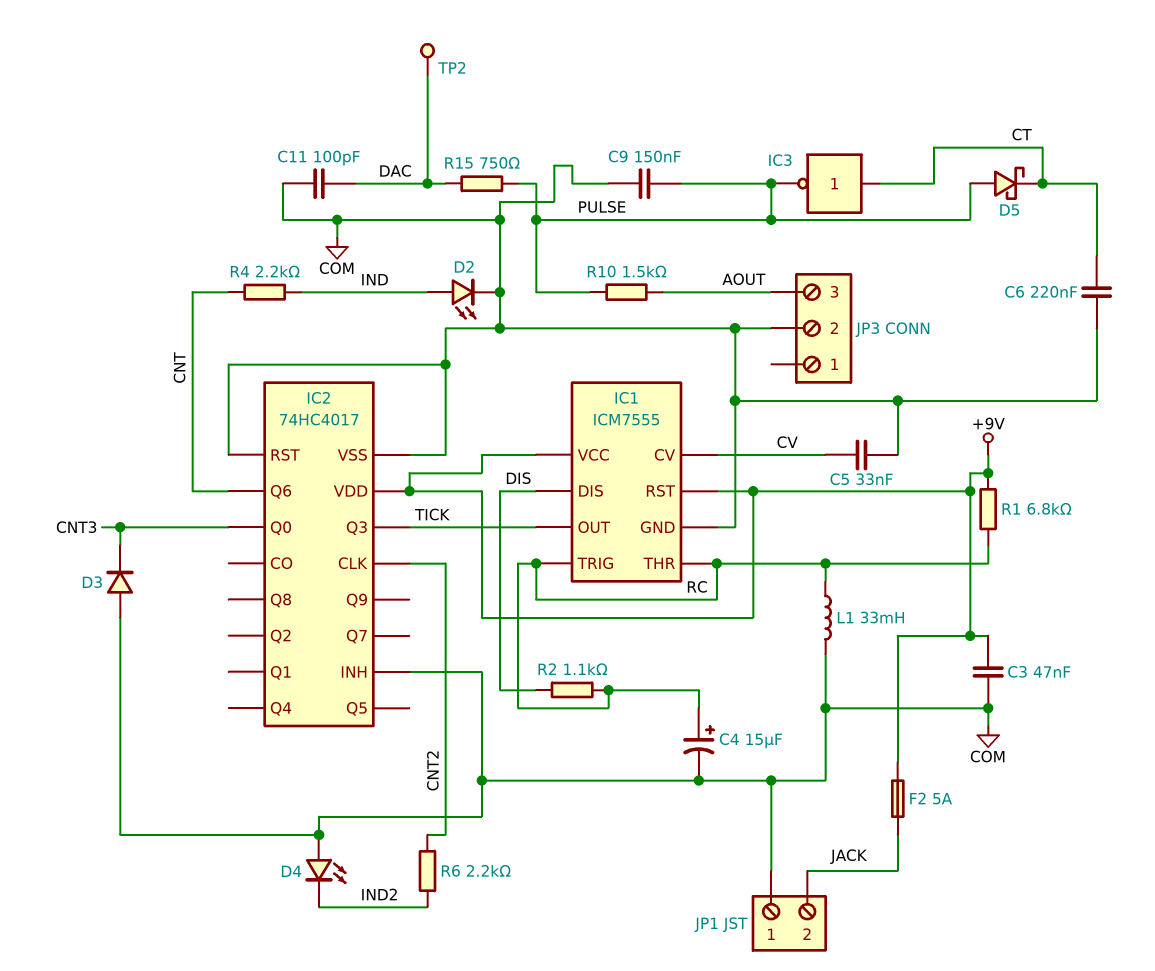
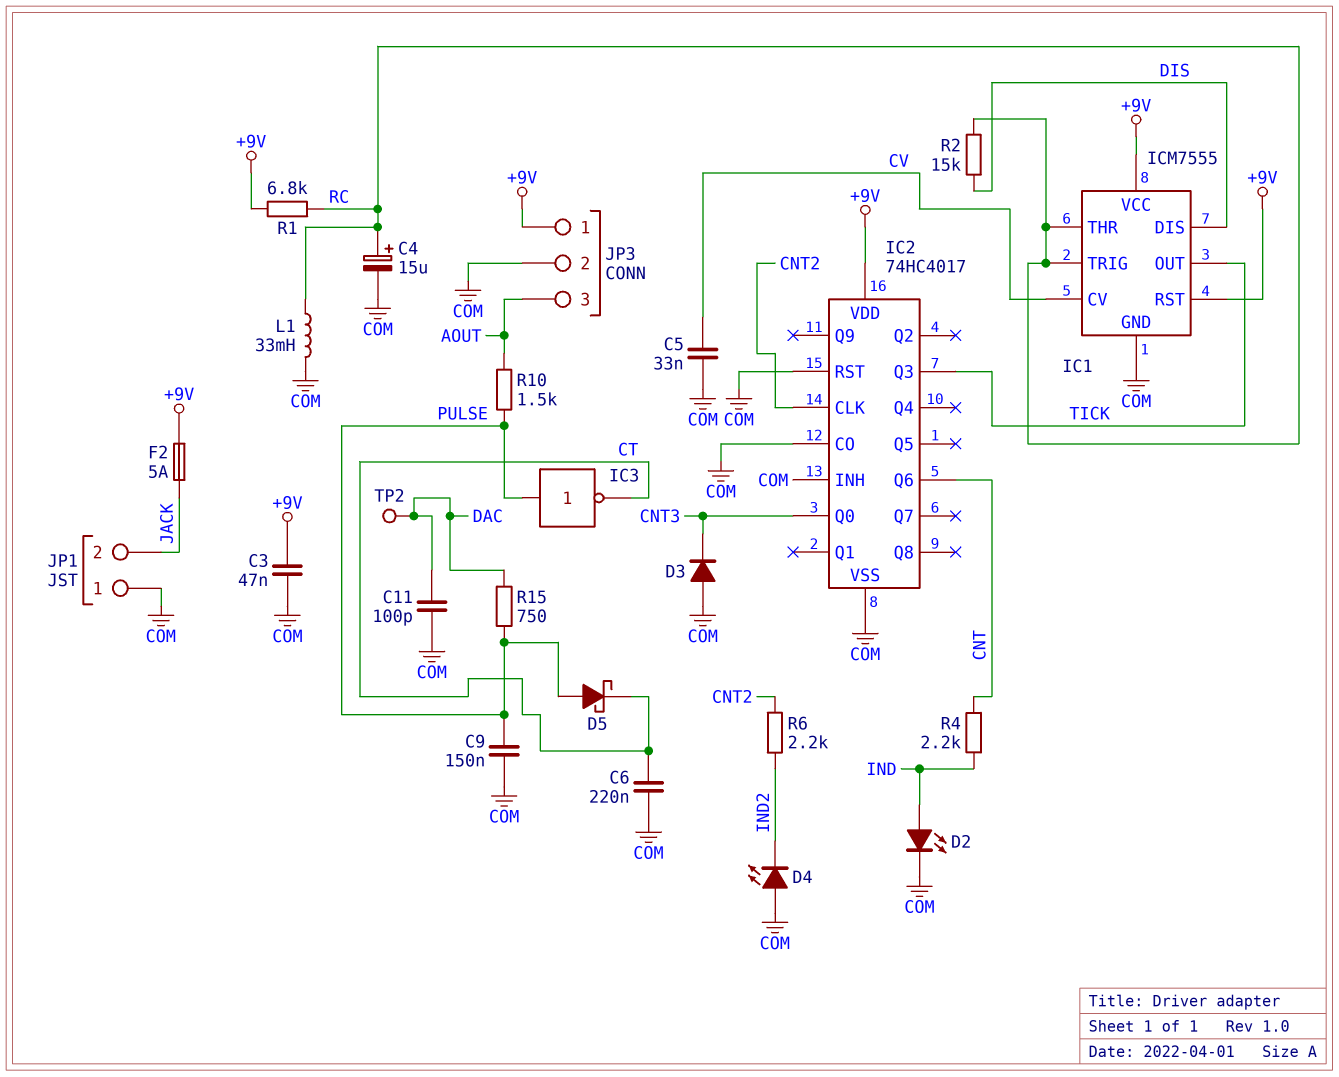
IC2 pin CO: none -> COM
IC3: NOT (in CT, out PULSE) -> NOT (in PULSE, out CT)
JP3 pin 1: none -> +9V
R2: 1.1k (DIS, RC) -> 15k (DIS, RC)

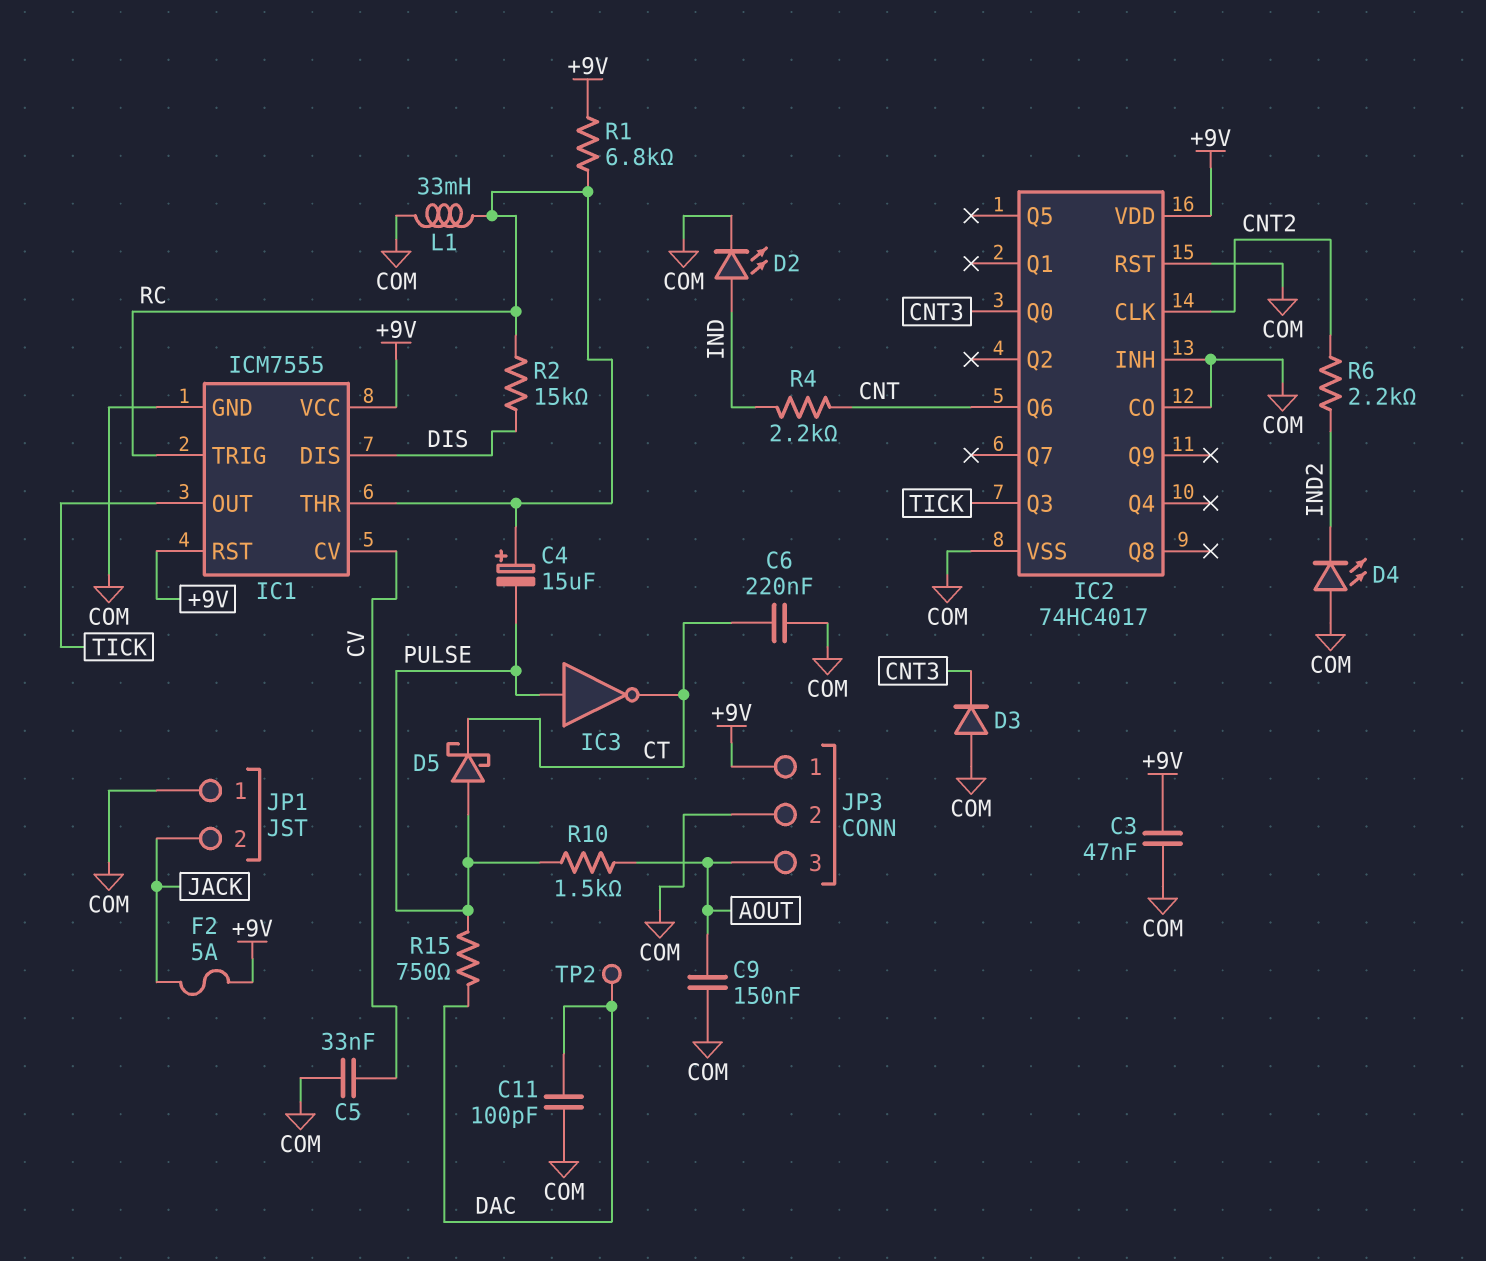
C4: 15uF (plus RC, minus COM) -> 15uF (plus RC, minus PULSE)
C9: 150nF (COM, PULSE) -> 150nF (AOUT, COM)

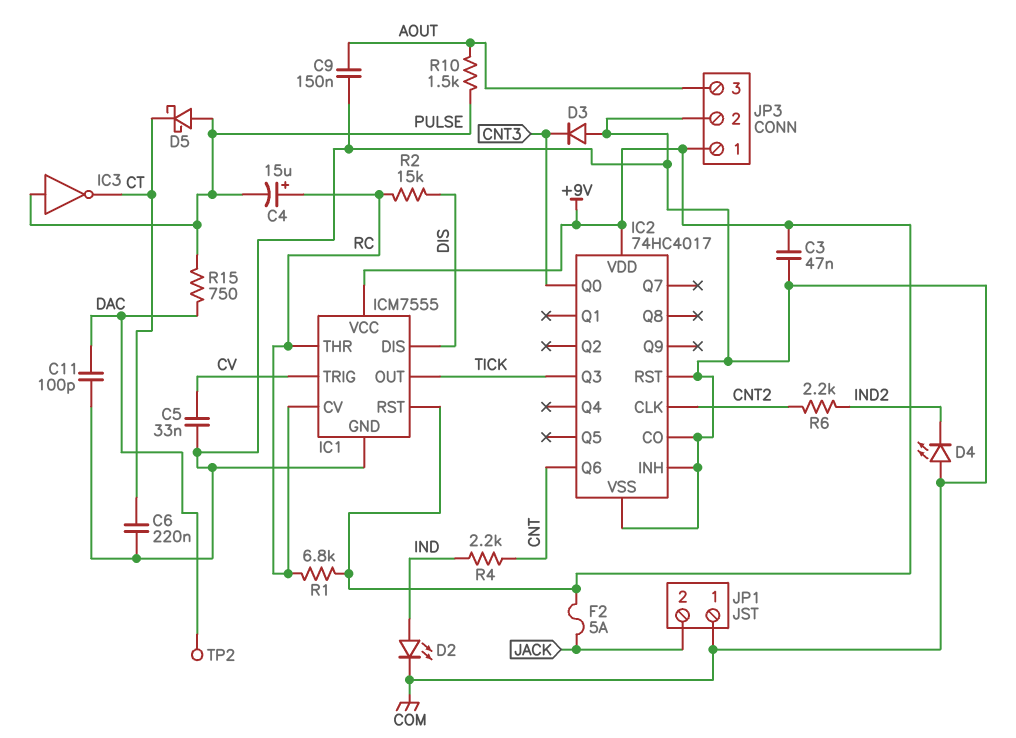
IC1 pin CV: CV -> RC
IC1 pin TRIG: RC -> CV
L1: 33mH (COM, RC) -> none

